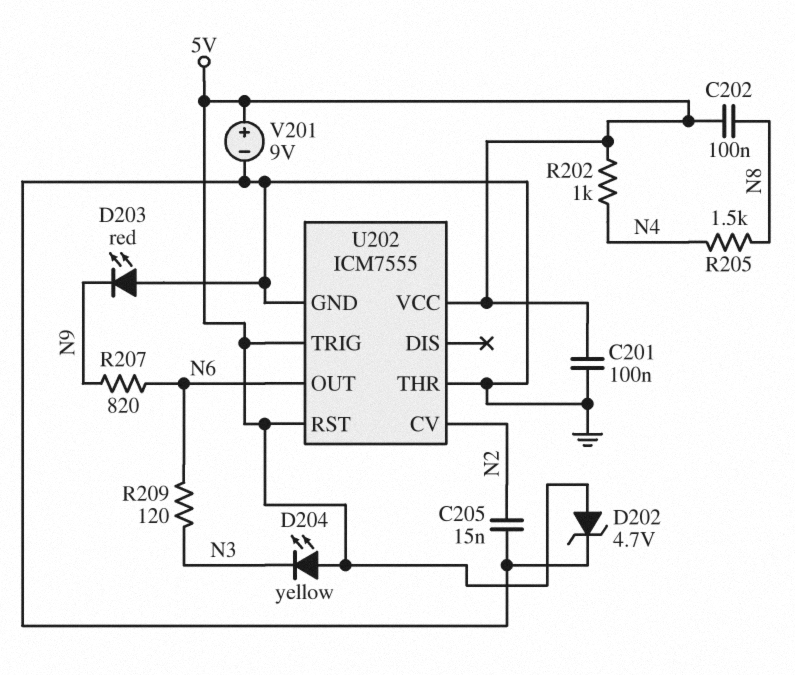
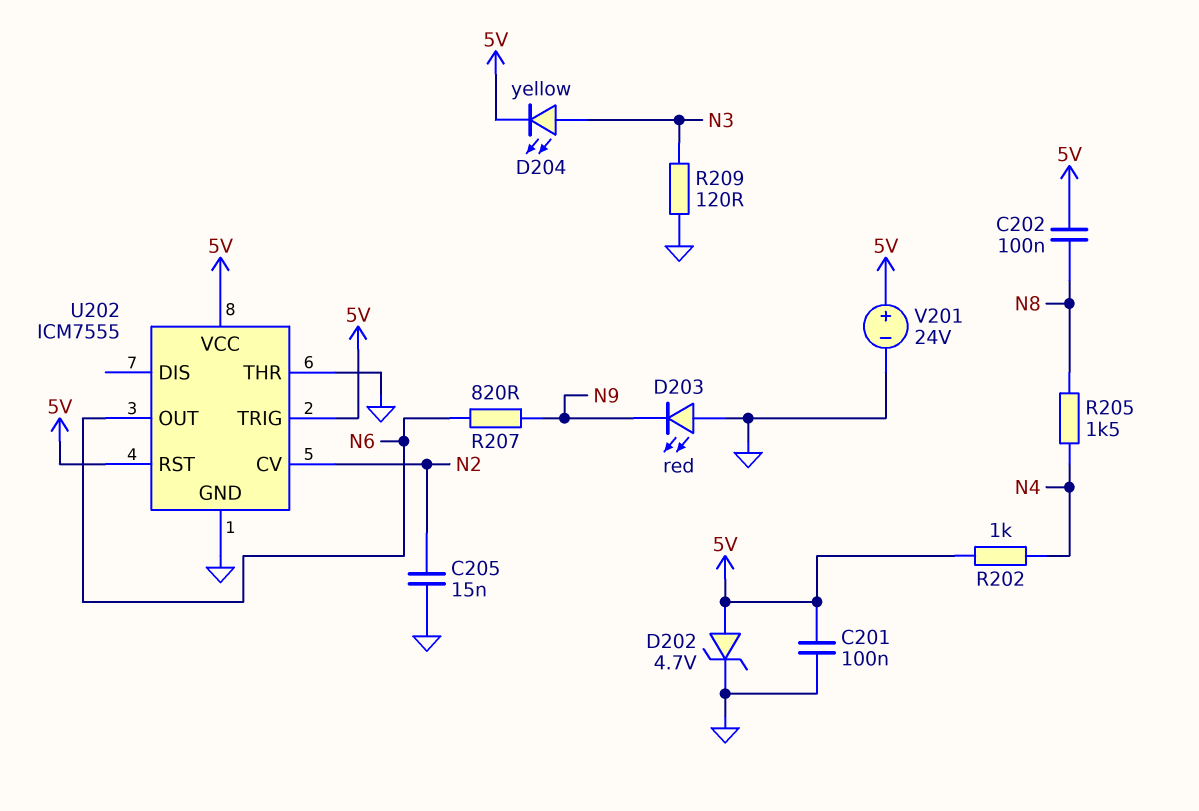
D204: LED yellow (A 5V, K N3) -> LED yellow (A N3, K 5V)
R209: 120 (N3, N6) -> 120 (GND, N3)
V201: 9V (plus 5V, minus GND) -> 24V (plus 5V, minus GND)

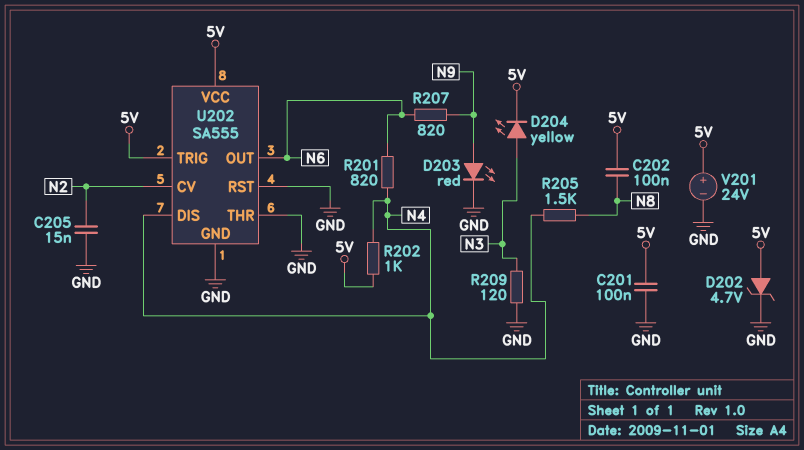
D203: LED red (A GND, K N9) -> LED red (A N9, K GND)
R201: none -> 820 (N4, N6)
U202: ICM7555 -> SA555
U202 pin DIS: none -> N4
U202 pin RST: 5V -> GND

